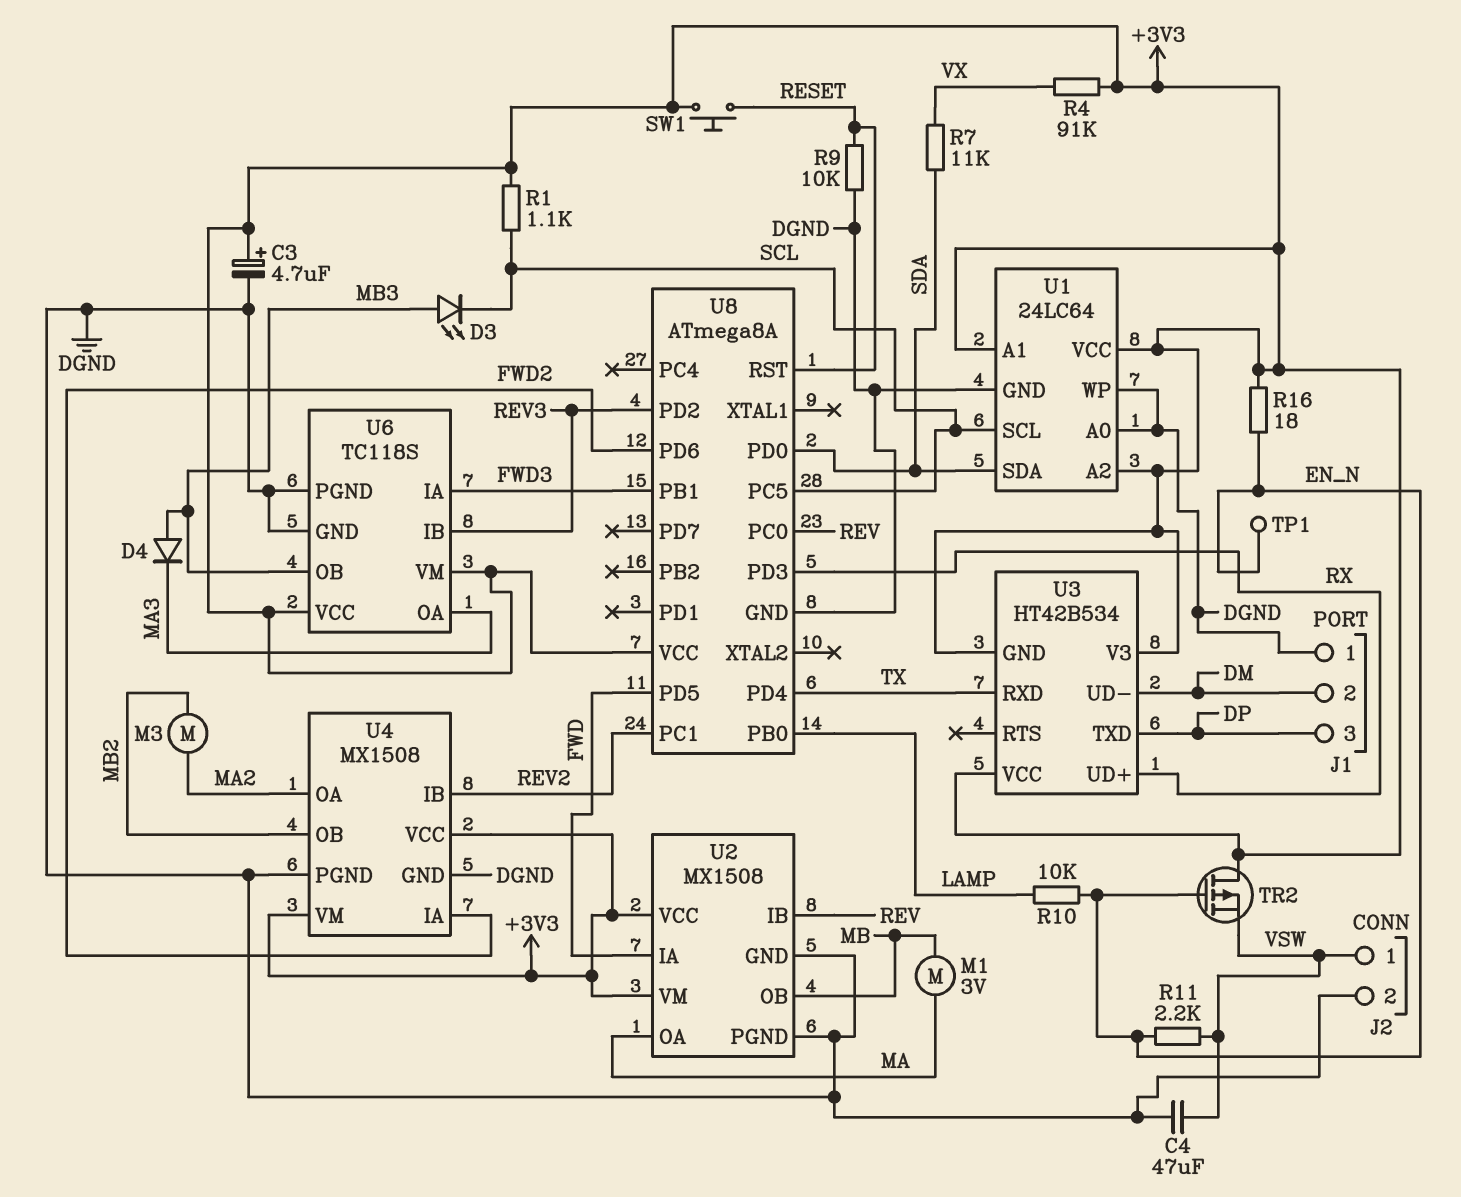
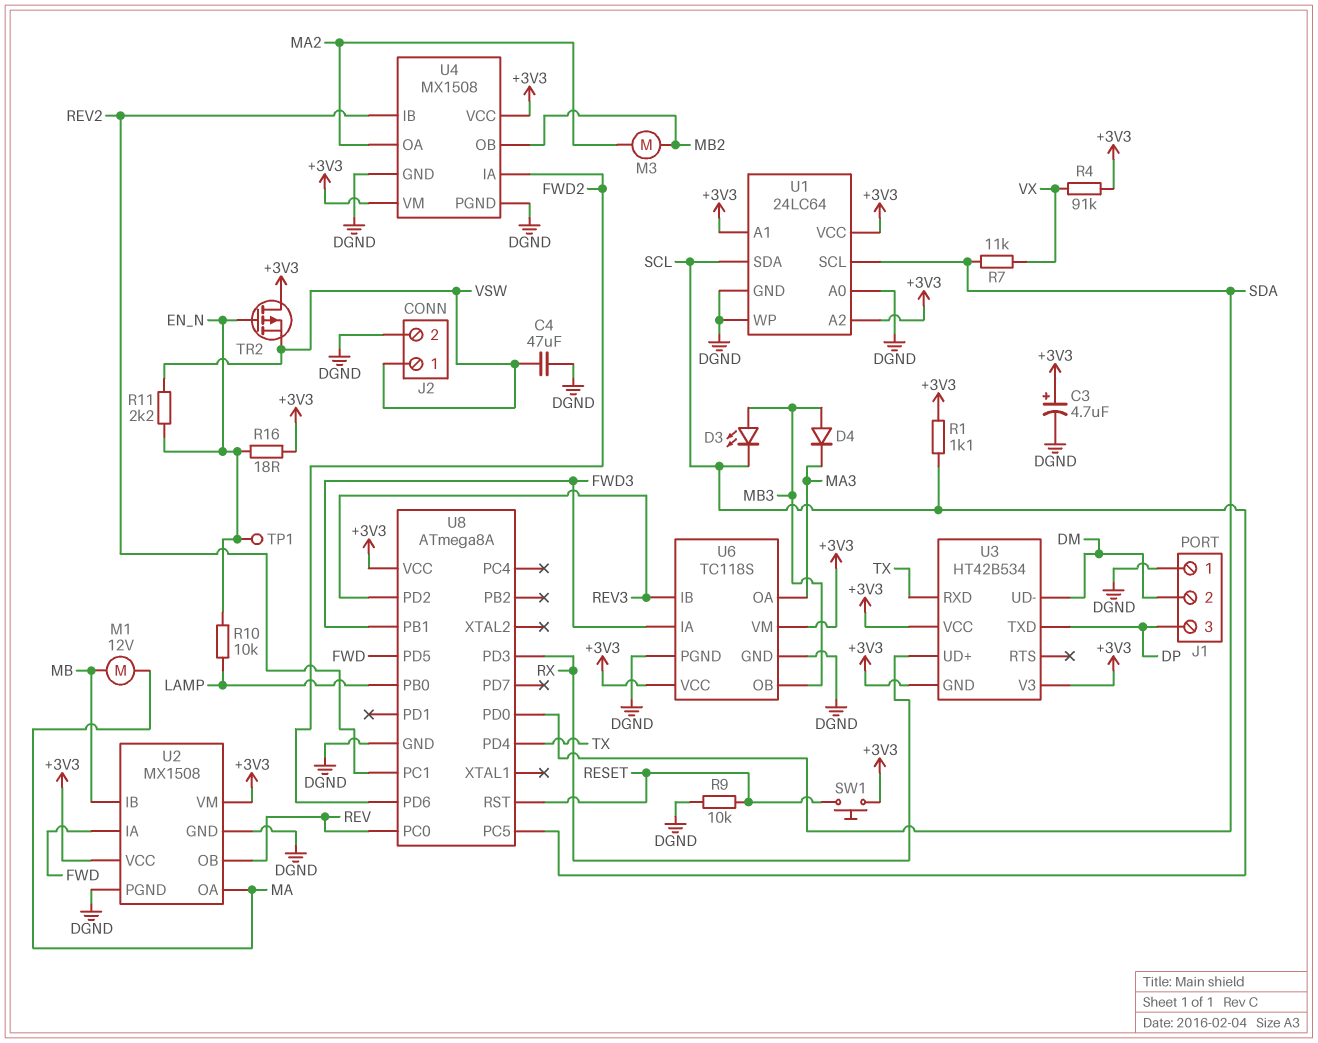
M1: motor 3V (MA, MB) -> motor 12V (MA, MB)
U1 pin SCL: SCL -> SDA
U1 pin SDA: SDA -> SCL
U2 pin IB: REV -> MB
U2 pin OB: MB -> REV

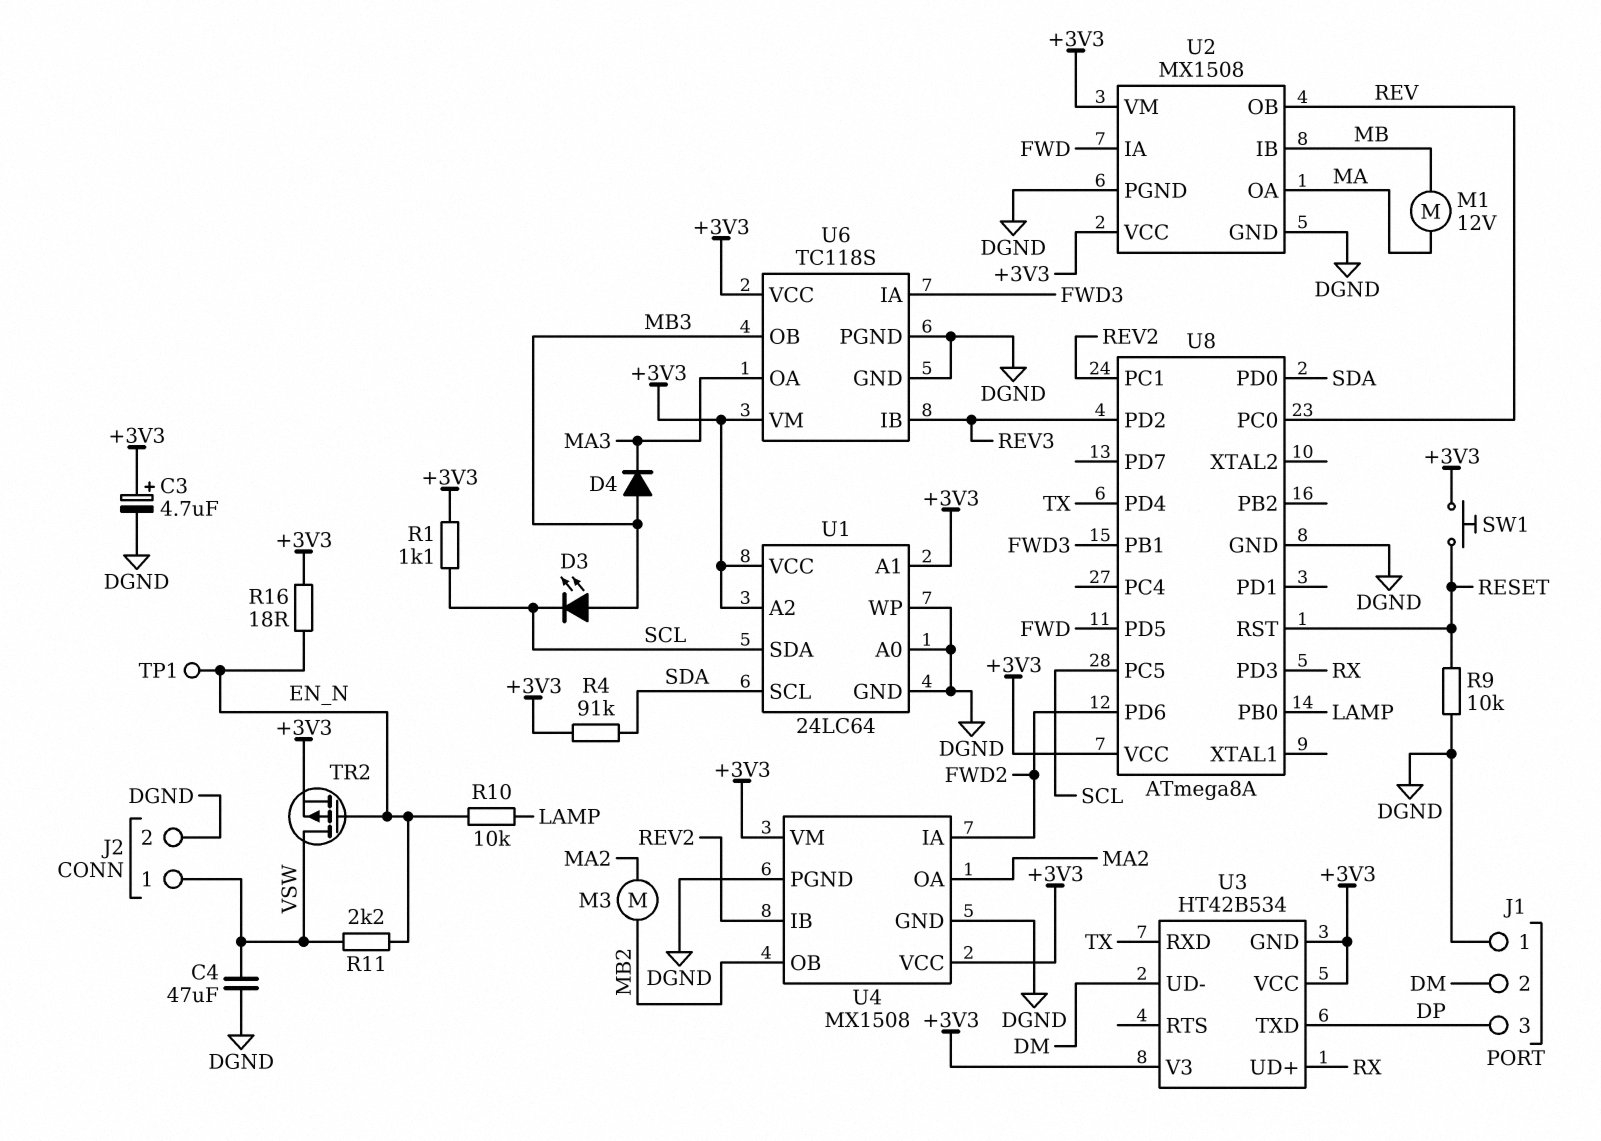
R4: 91k (+3V3, VX) -> 91k (+3V3, SDA)
R7: 11k (SDA, VX) -> none
TR2: PMOS (G EN_N, D +3V3, S VSW) -> PMOS (G EN_N, D VSW, S +3V3)

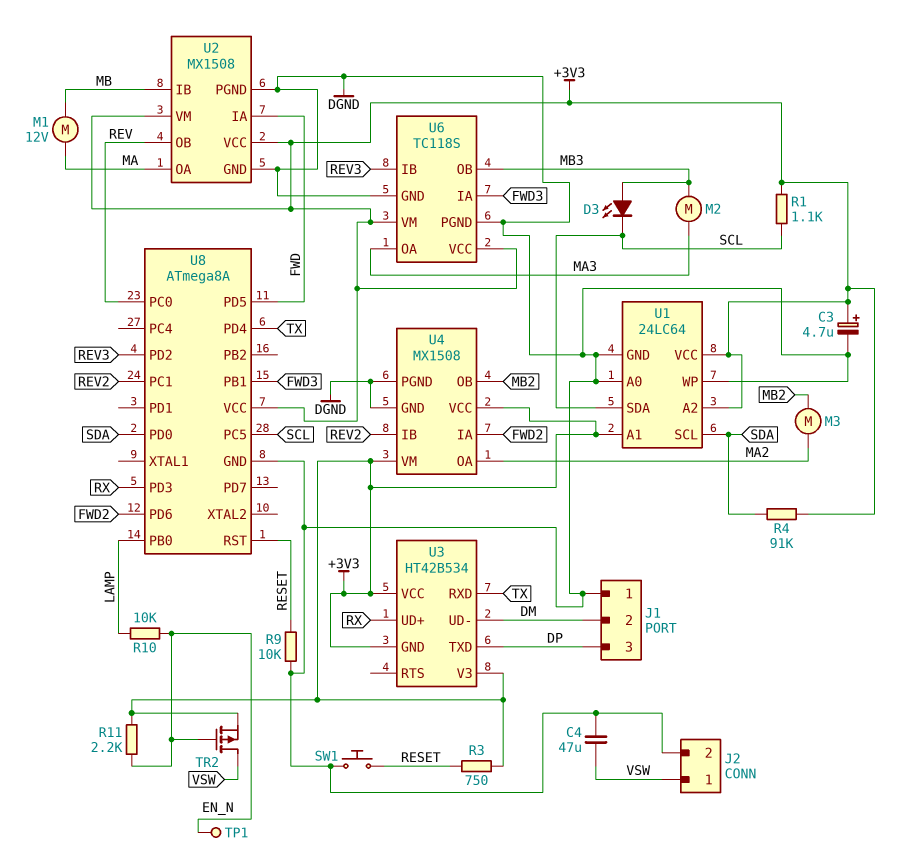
D4: diode (A MB3, K MA3) -> none
M2: none -> motor (MA3, MB3)
R3: none -> 750 (+3V3, RESET)
R11: 2.2k (EN_N, VSW) -> 2.2k (+3V3, EN_N)
R16: 18 (+3V3, EN_N) -> none
SW1: button (+3V3, RESET) -> button (DGND, RESET)

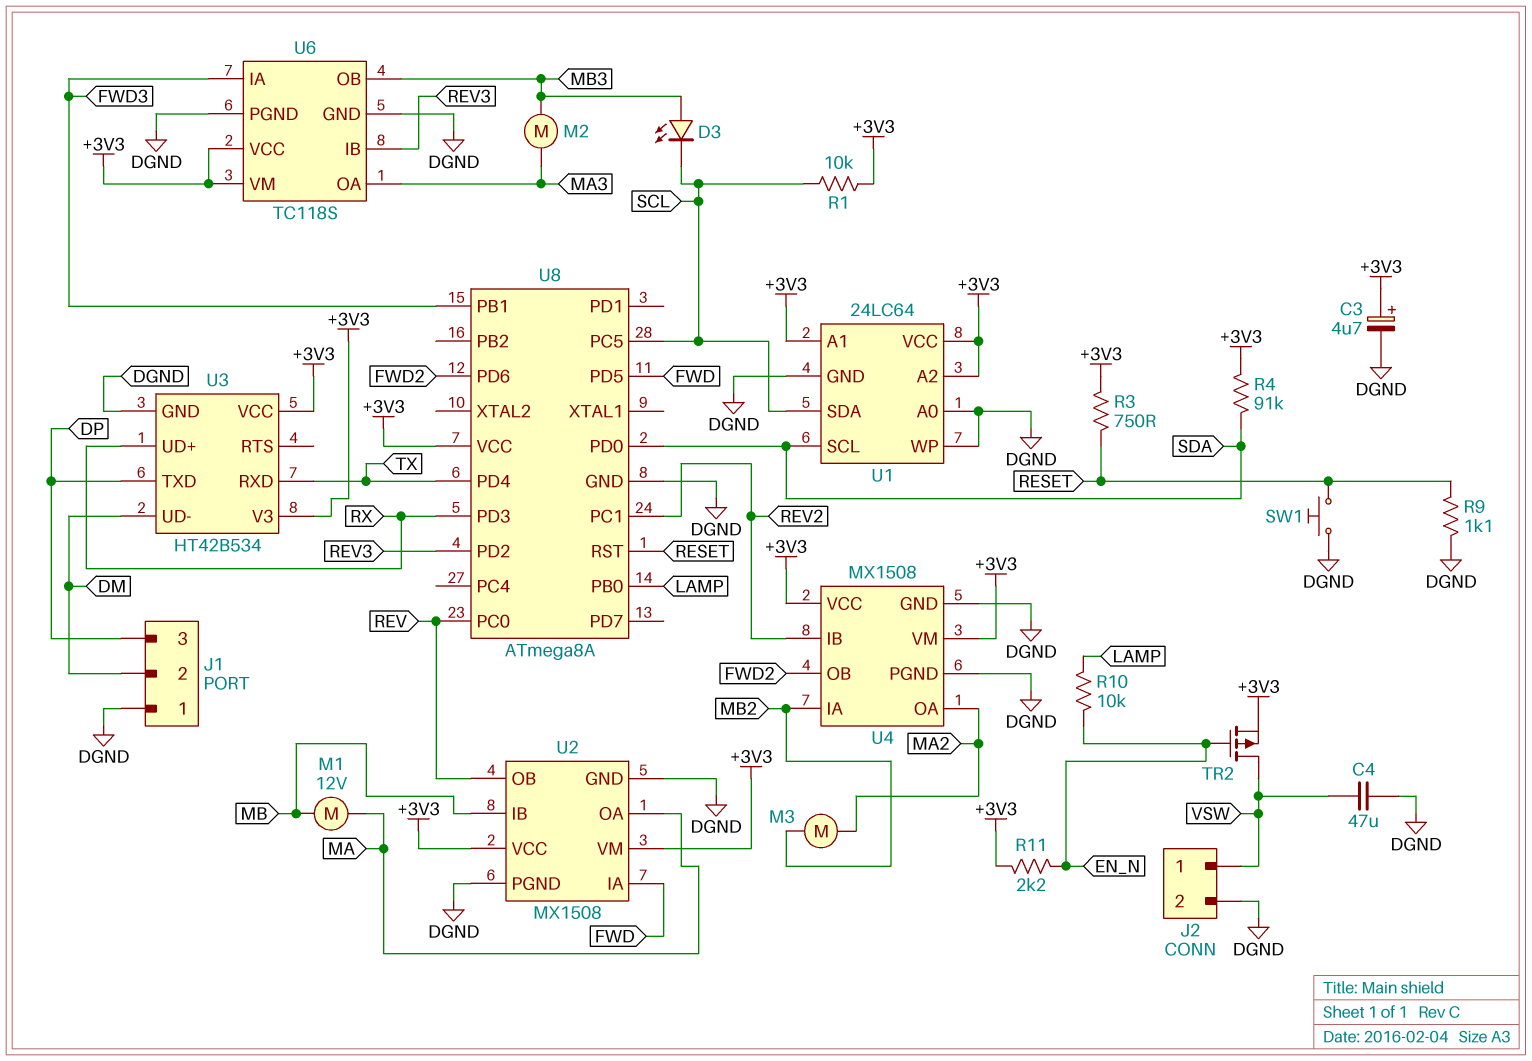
R1: 1.1k (+3V3, SCL) -> 10k (+3V3, SCL)
R9: 10k (DGND, RESET) -> 1.1k (DGND, RESET)
TP1: test point (EN_N) -> none
U3 pin GND: +3V3 -> DGND
U4 pin IA: FWD2 -> MB2
U4 pin OB: MB2 -> FWD2

